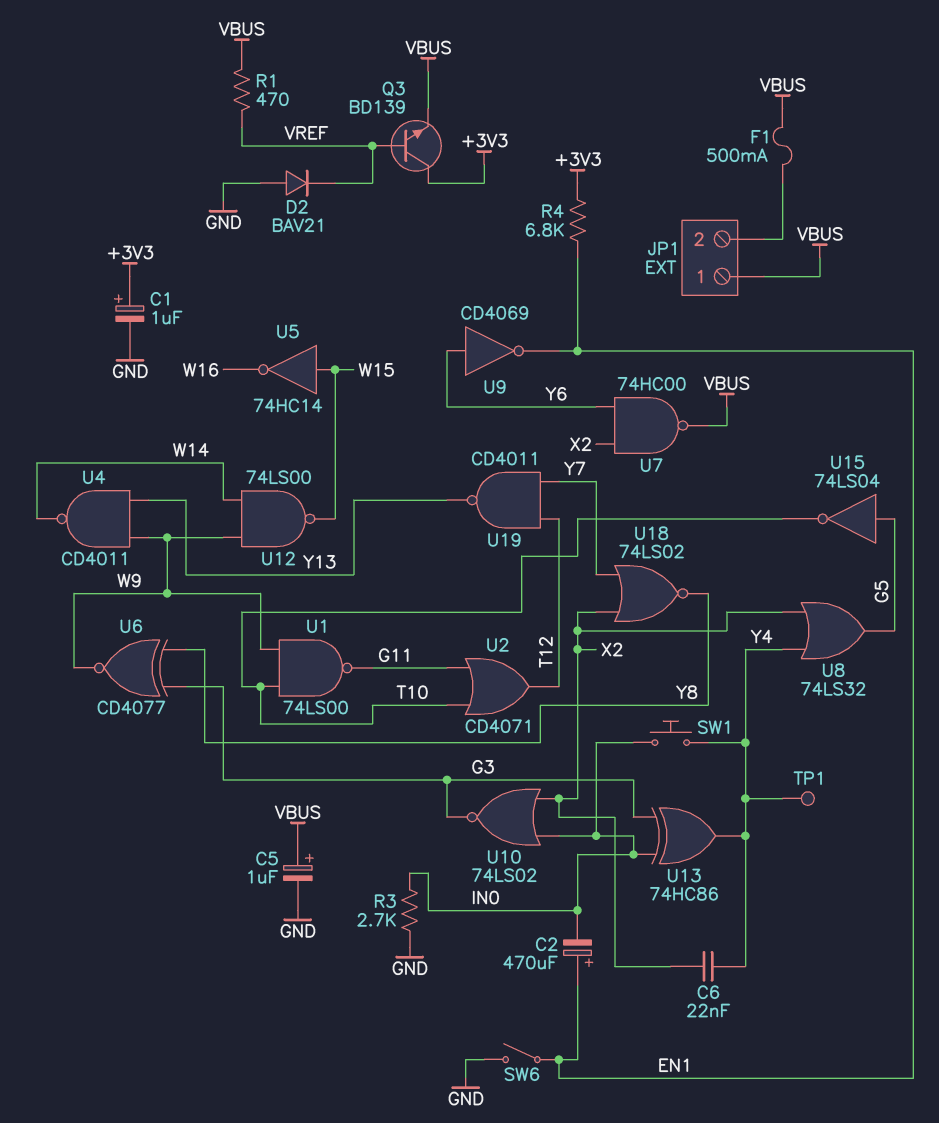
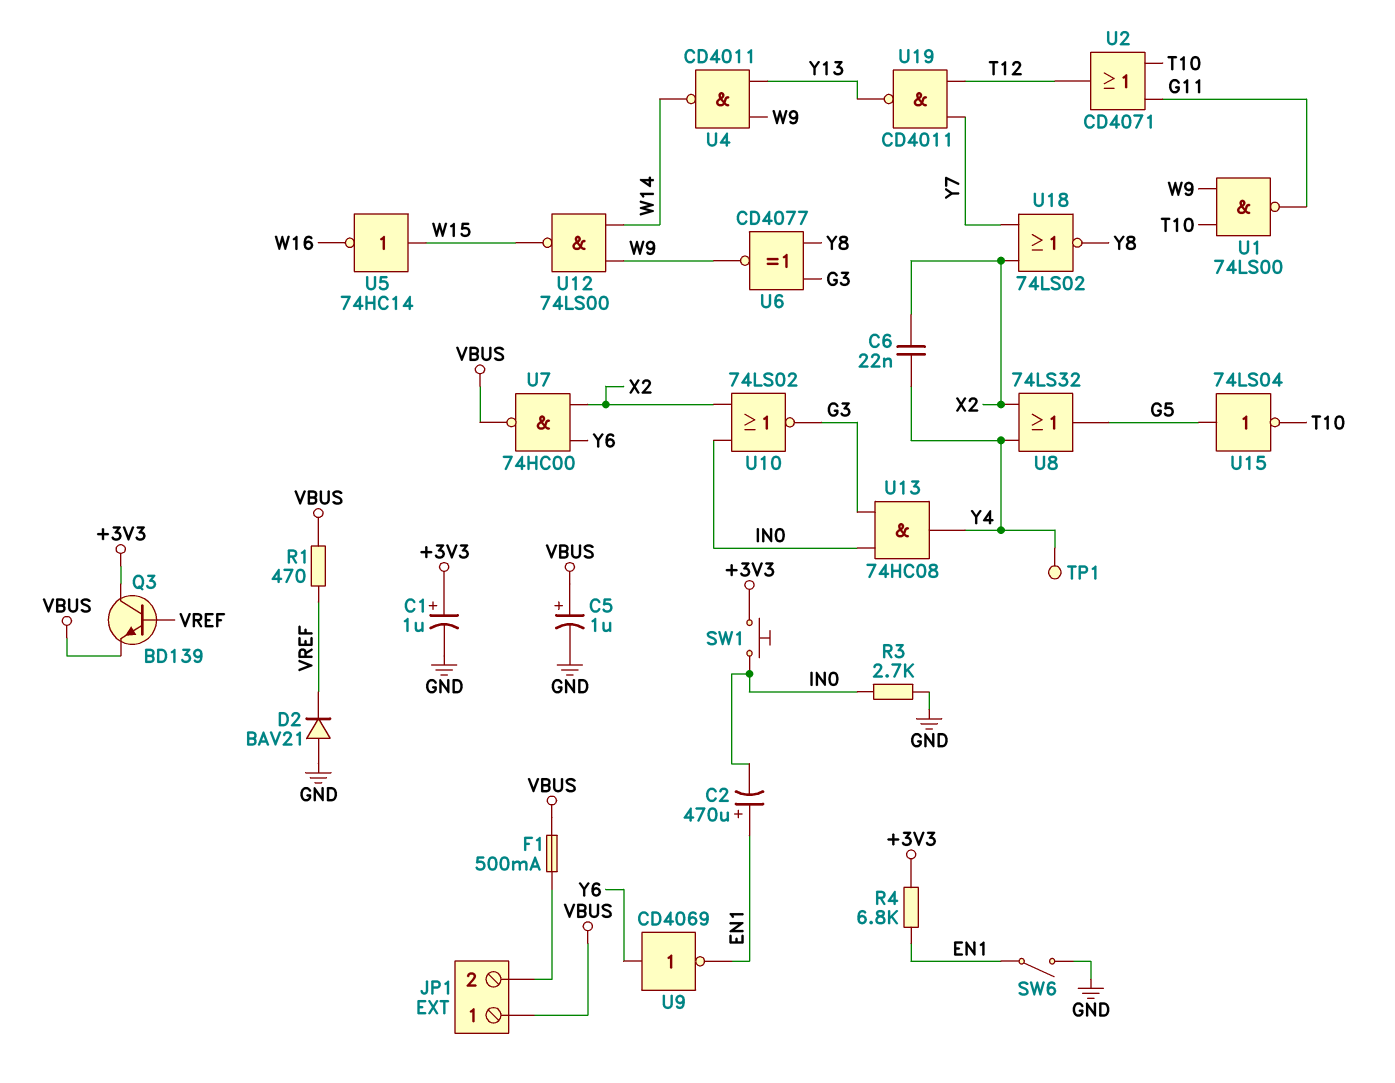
SW1: button (IN0, Y4) -> button (+3V3, IN0)
U13: XOR 74HC86 (in G3, in IN0, out Y4) -> AND 74HC08 (in G3, in IN0, out Y4)

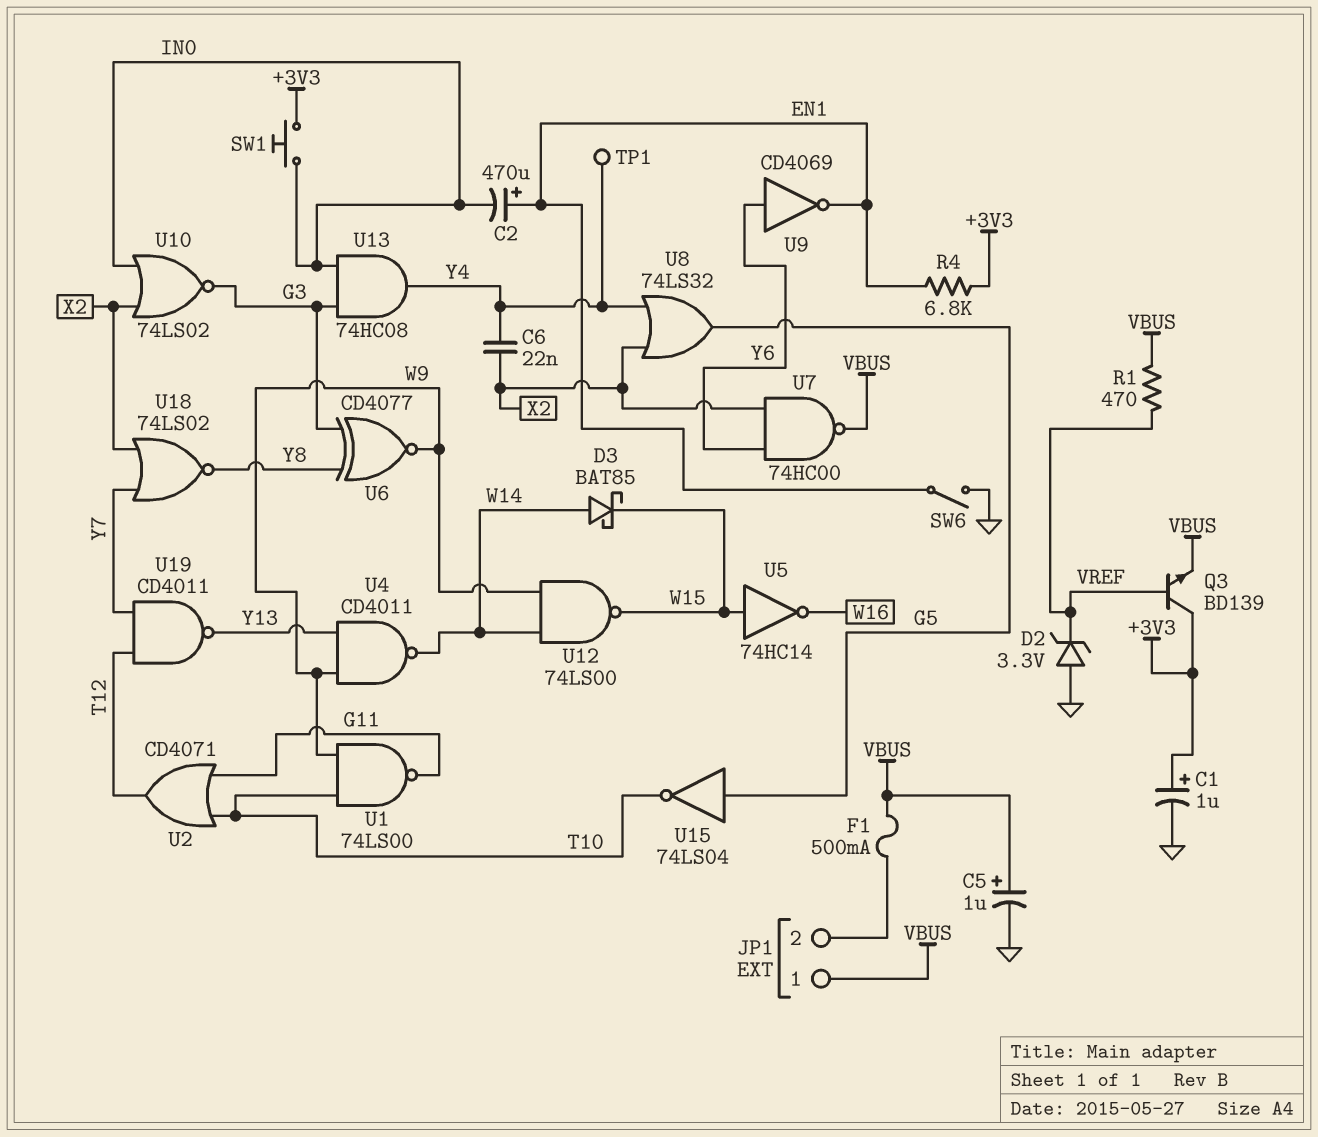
D2: diode BAV21 (A GND, K VREF) -> zener 3.3V (A GND, K VREF)
D3: none -> schottky BAT85 (A W14, K W15)
R3: 2.7k (GND, IN0) -> none

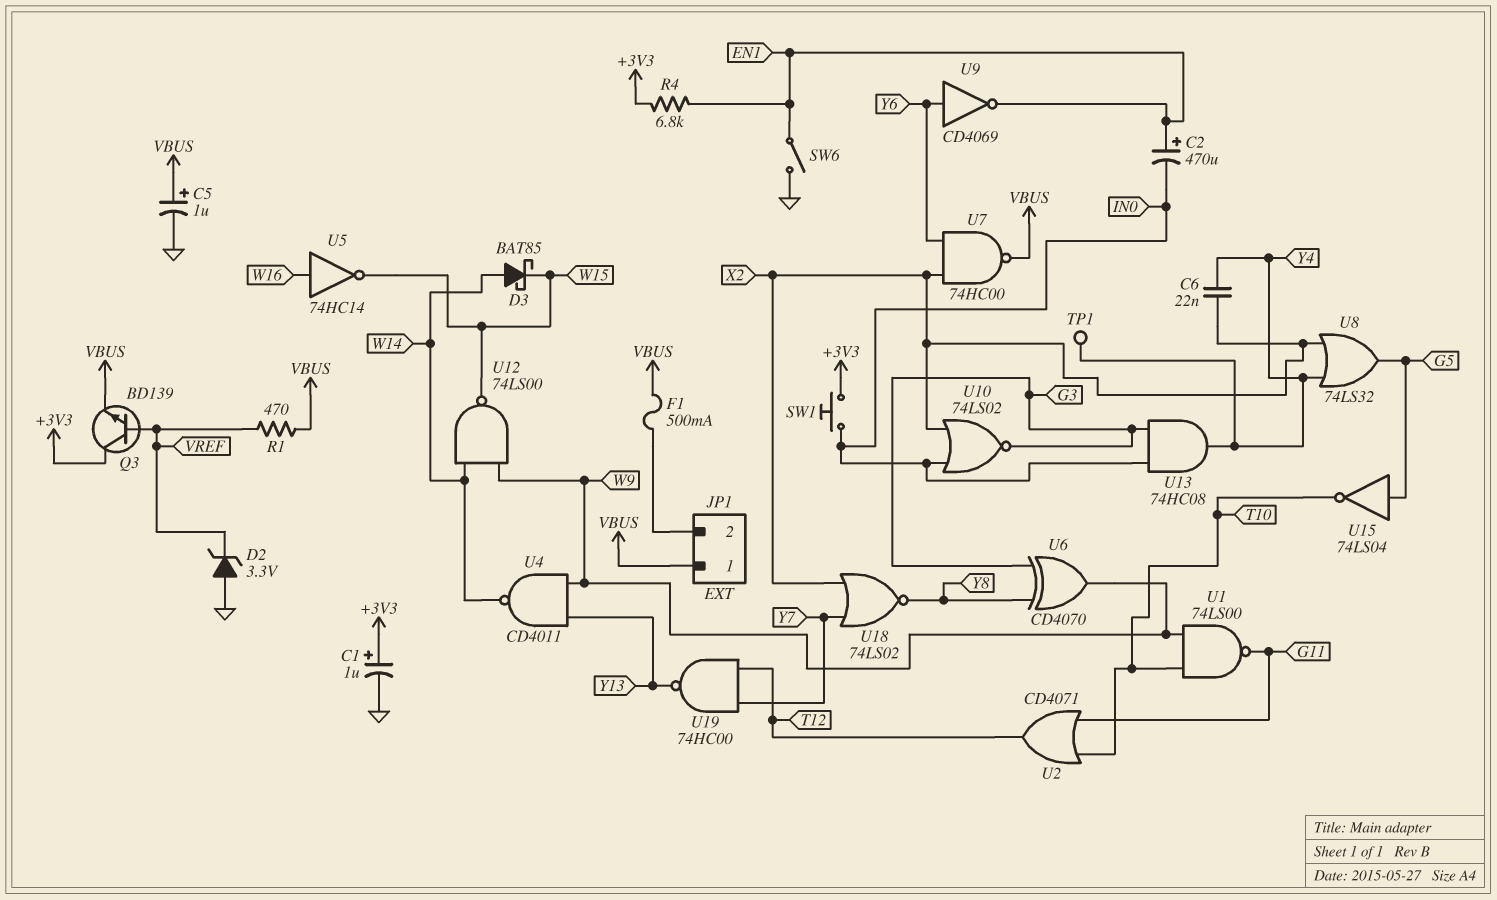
U5: NOT 74HC14 (in W15, out W16) -> NOT 74HC14 (in W16, out W15)
U6: XNOR CD4077 (in G3, in Y8, out W9) -> XOR CD4070 (in G3, in Y8, out W9)
U19: NAND CD4011 (in T12, in Y7, out Y13) -> NAND 74HC00 (in T12, in Y7, out Y13)

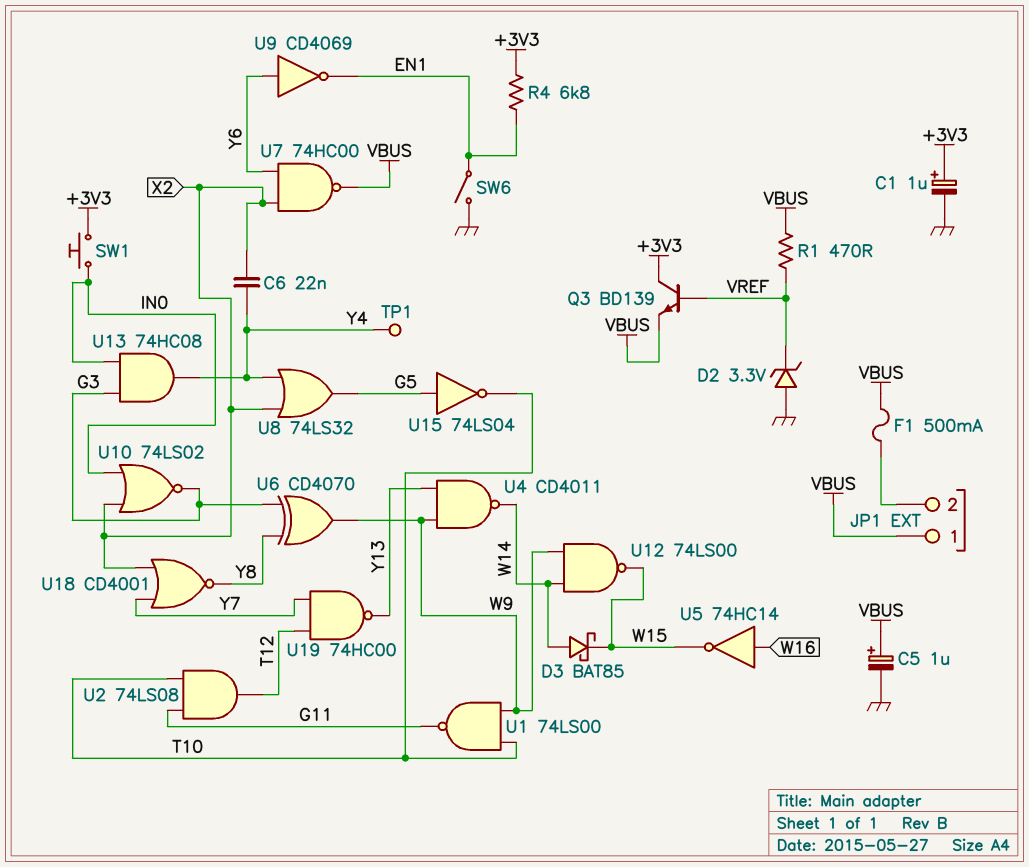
C2: 470uF (plus EN1, minus IN0) -> none
U2: OR CD4071 (in G11, in T10, out T12) -> AND 74LS08 (in G11, in T10, out T12)
U18: NOR 74LS02 (in X2, in Y7, out Y8) -> NOR CD4001 (in X2, in Y7, out Y8)

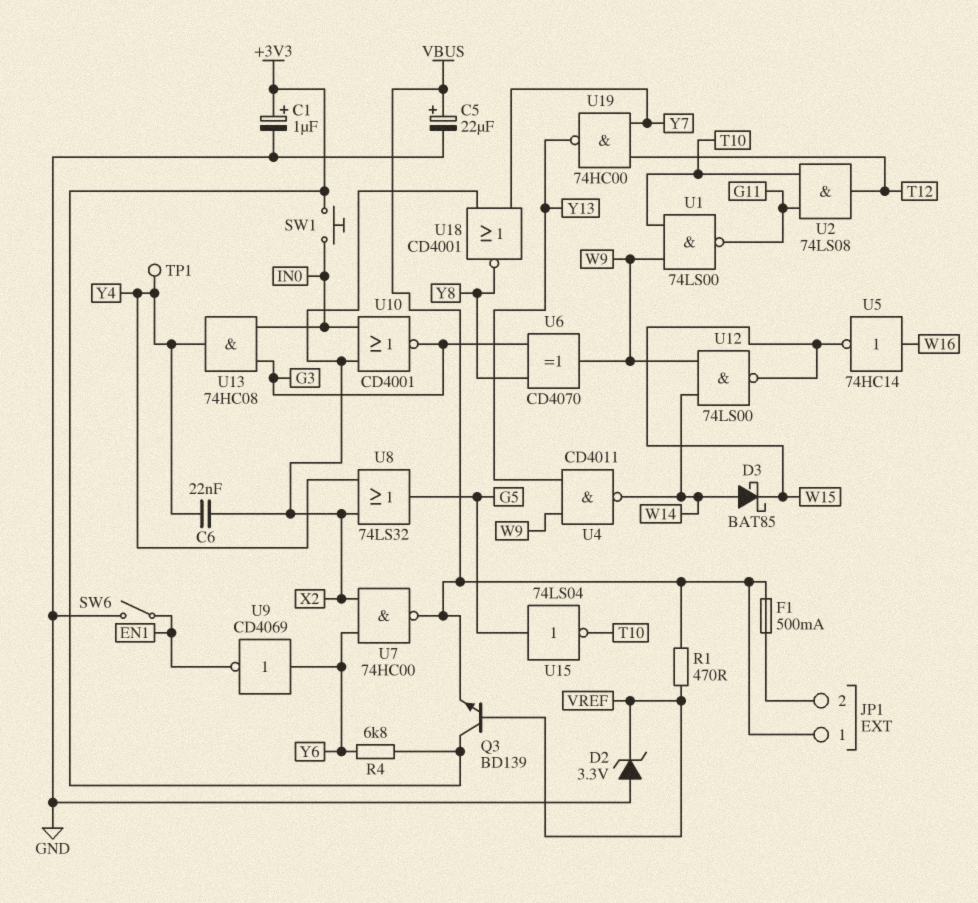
C5: 1uF (plus VBUS, minus GND) -> 22uF (plus VBUS, minus GND)
R4: 6.8k (+3V3, EN1) -> 6.8k (+3V3, Y6)
U10: NOR 74LS02 (in IN0, in X2, out G3) -> NOR CD4001 (in IN0, in X2, out G3)

